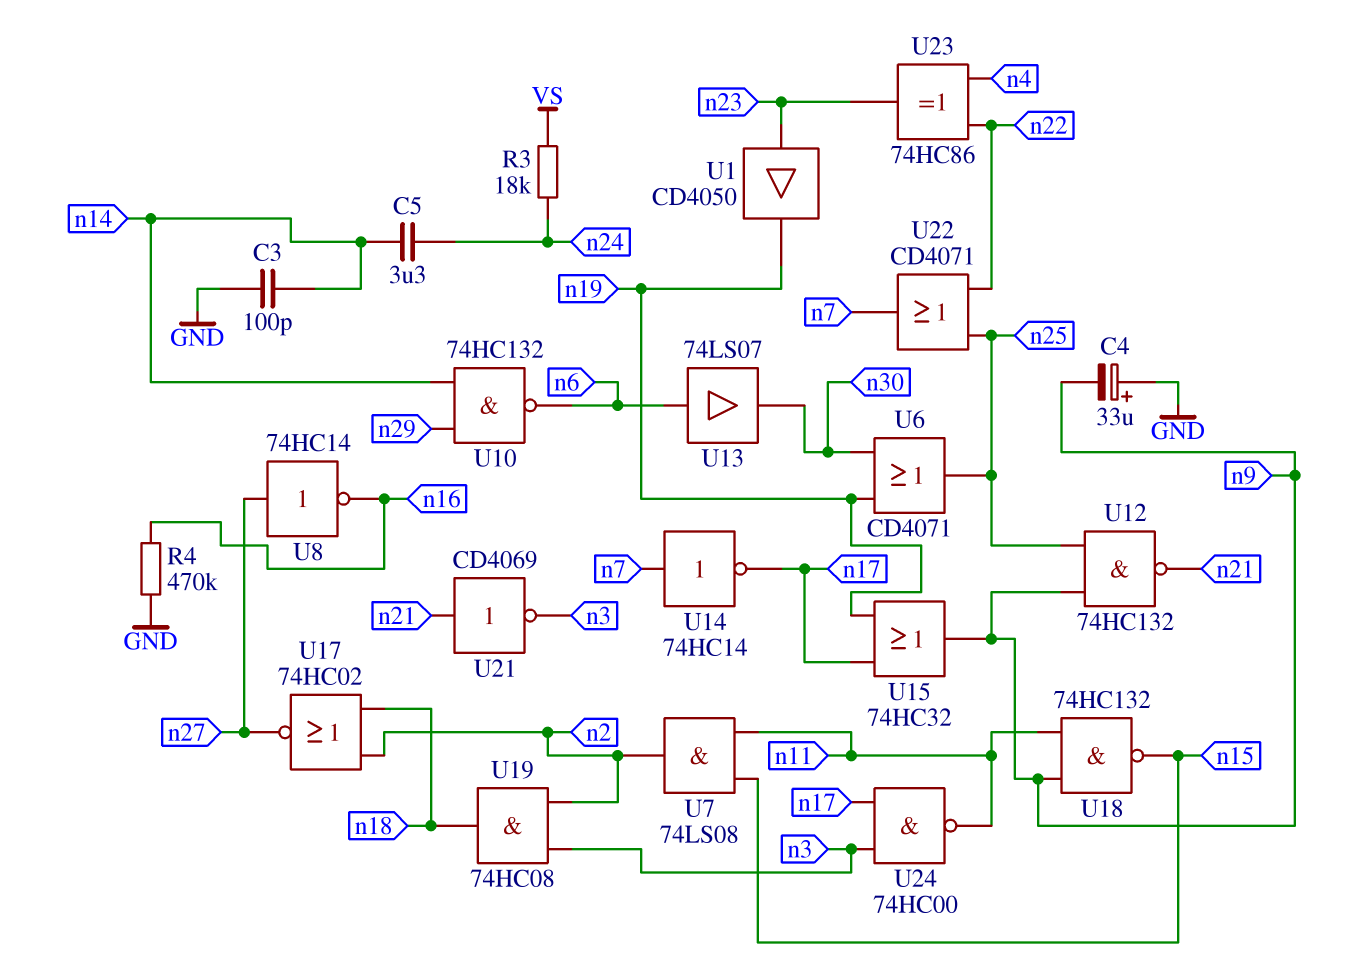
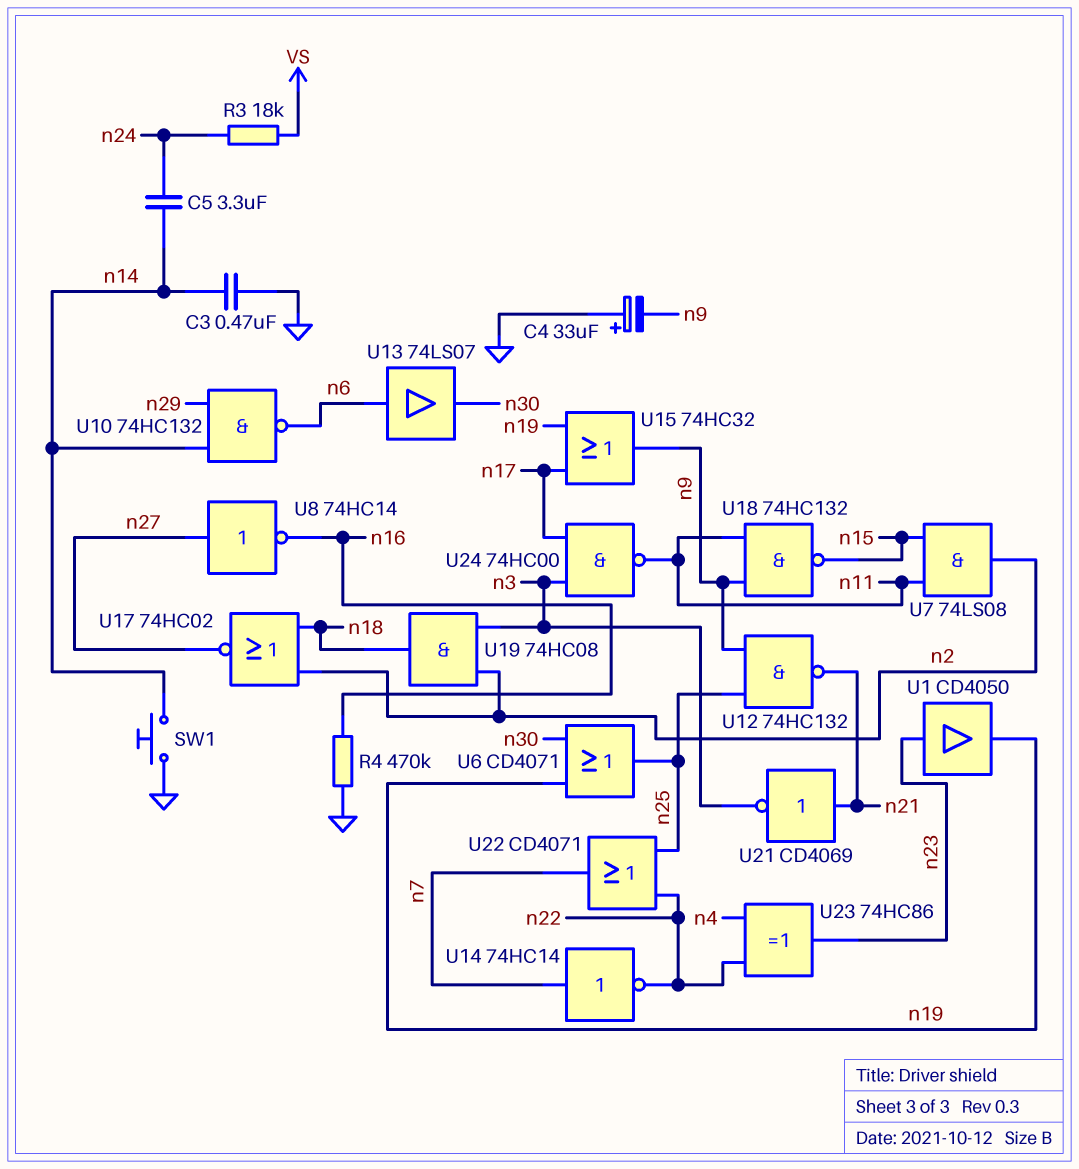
C3: 100pF (GND, n14) -> 470nF (GND, n14)
SW1: none -> button (GND, n14)
U14: NOT 74HC14 (in n7, out n17) -> NOT 74HC14 (in n7, out n22)

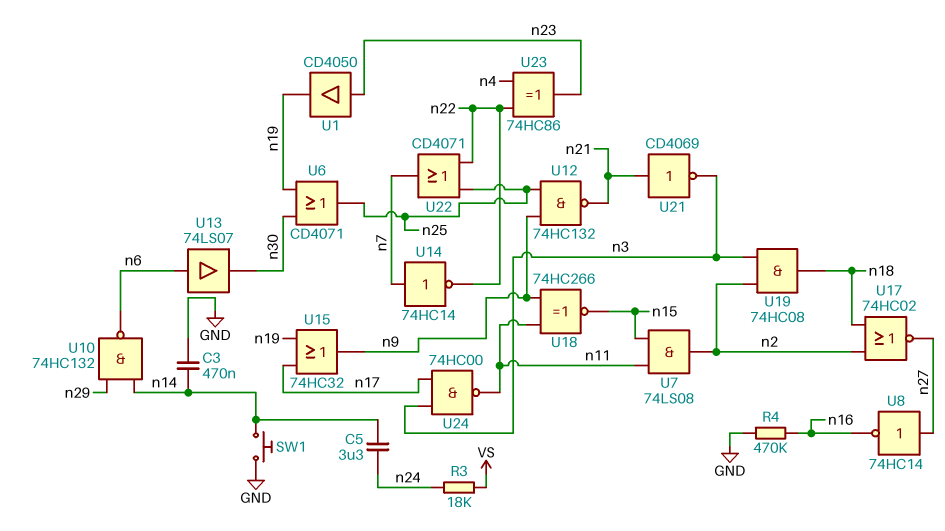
C4: 33uF (plus GND, minus n9) -> none
U18: NAND 74HC132 (in n9, in n11, out n15) -> XNOR 74HC266 (in n9, in n11, out n15)

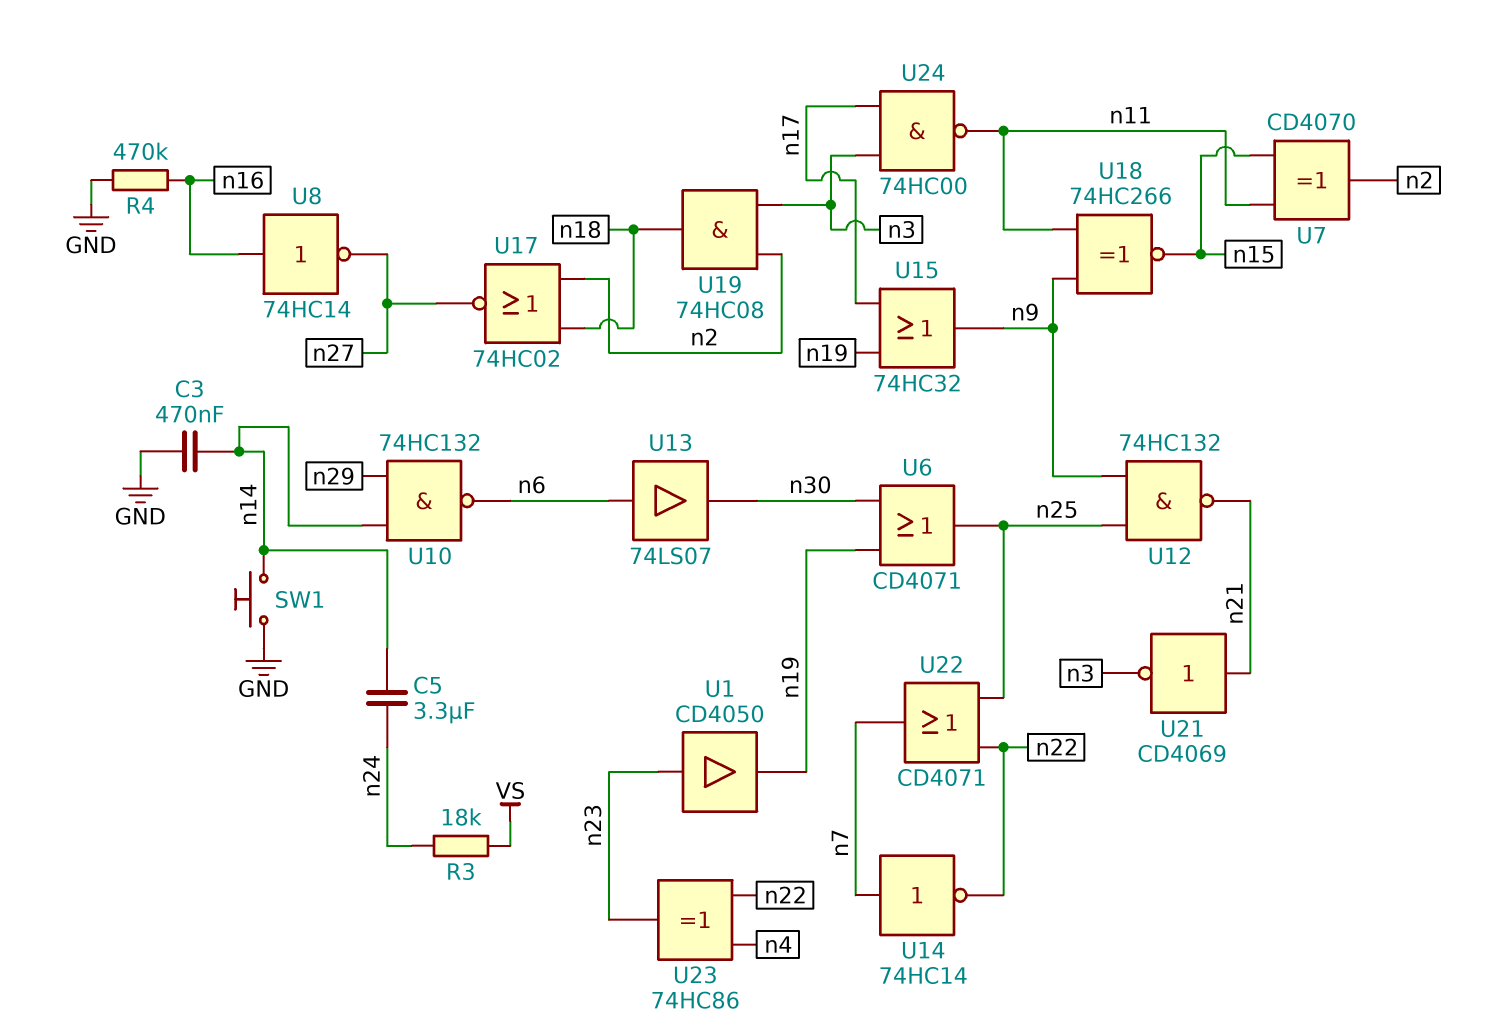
U7: AND 74LS08 (in n11, in n15, out n2) -> XOR CD4070 (in n11, in n15, out n2)
U8: NOT 74HC14 (in n27, out n16) -> NOT 74HC14 (in n16, out n27)

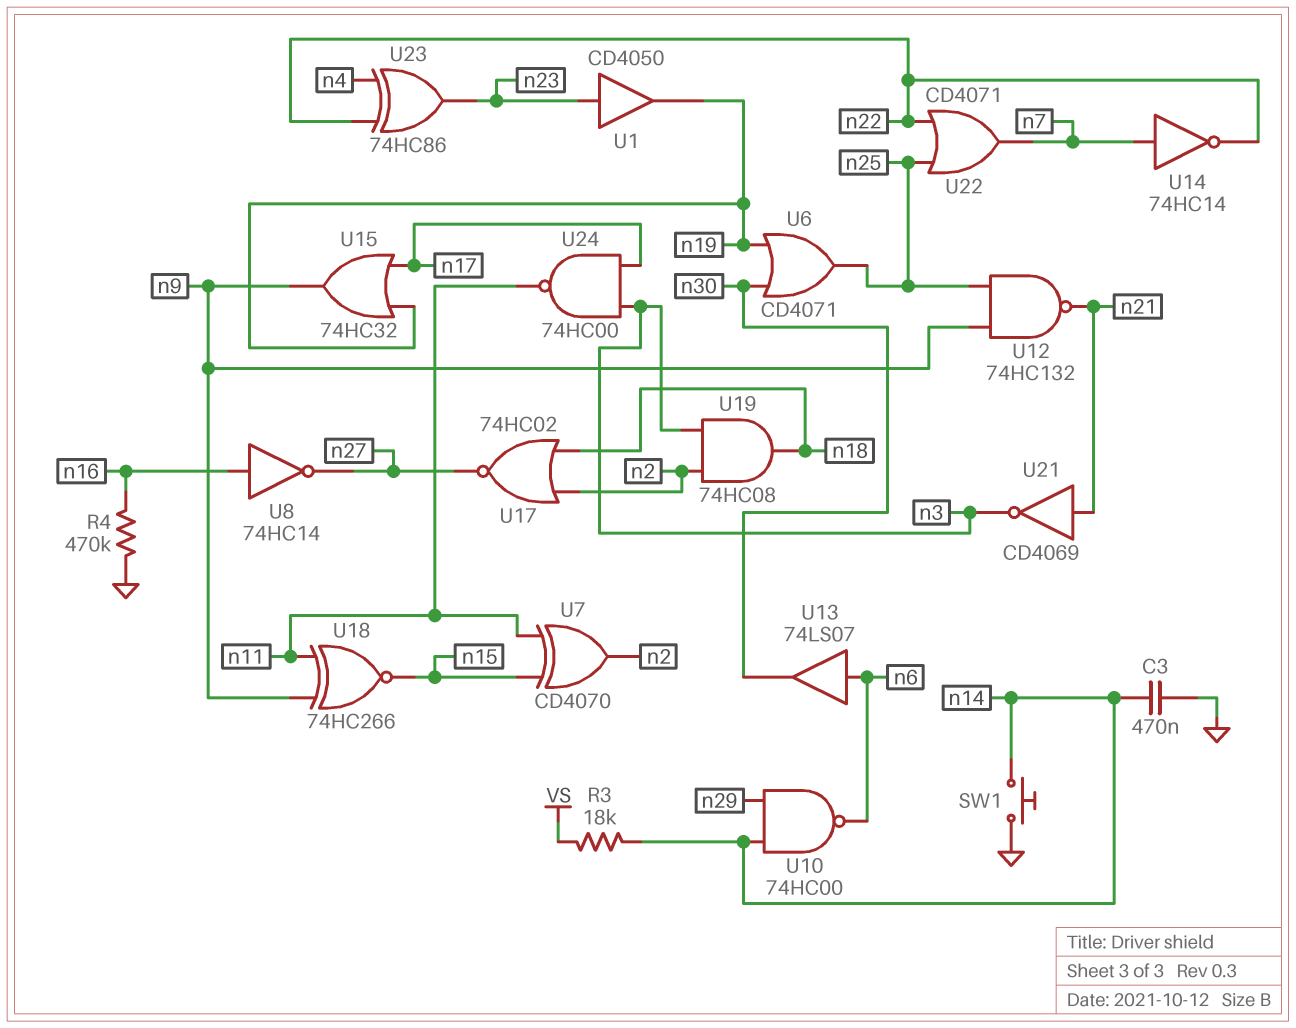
C5: 3.3uF (n14, n24) -> none
R3: 18k (VS, n24) -> 18k (VS, n14)
U10: NAND 74HC132 (in n14, in n29, out n6) -> NAND 74HC00 (in n14, in n29, out n6)

